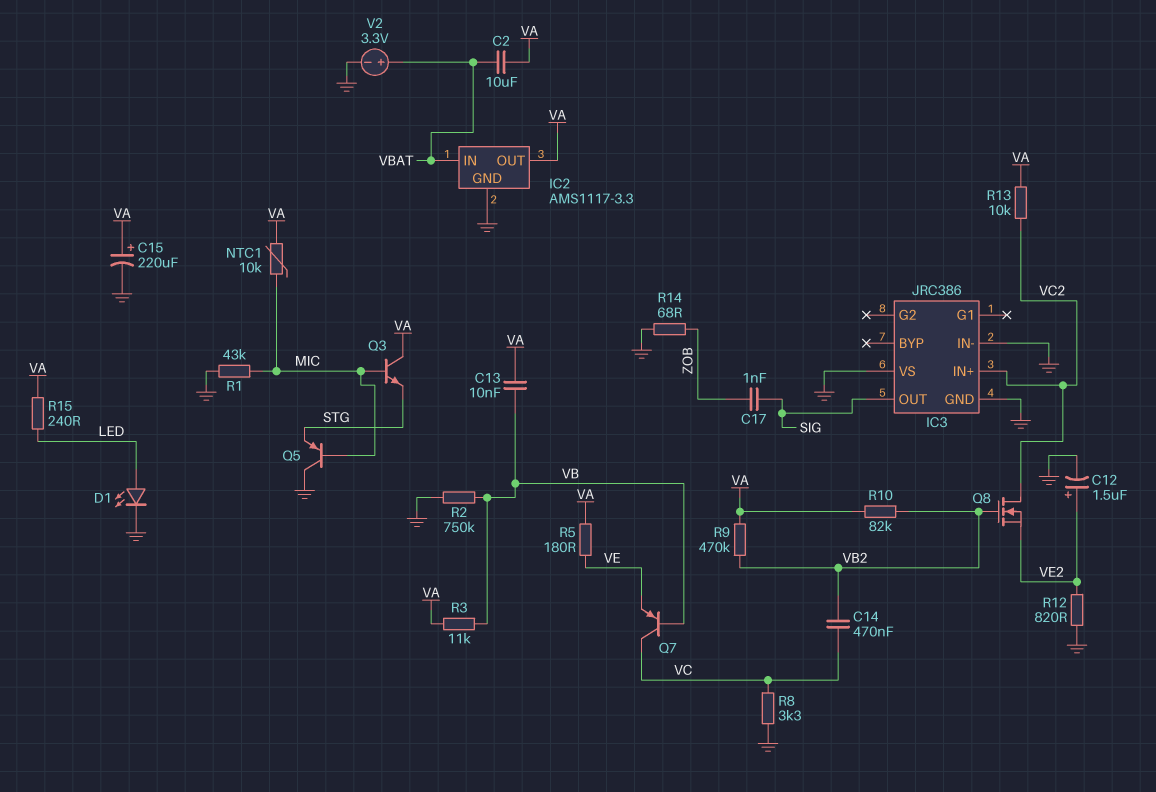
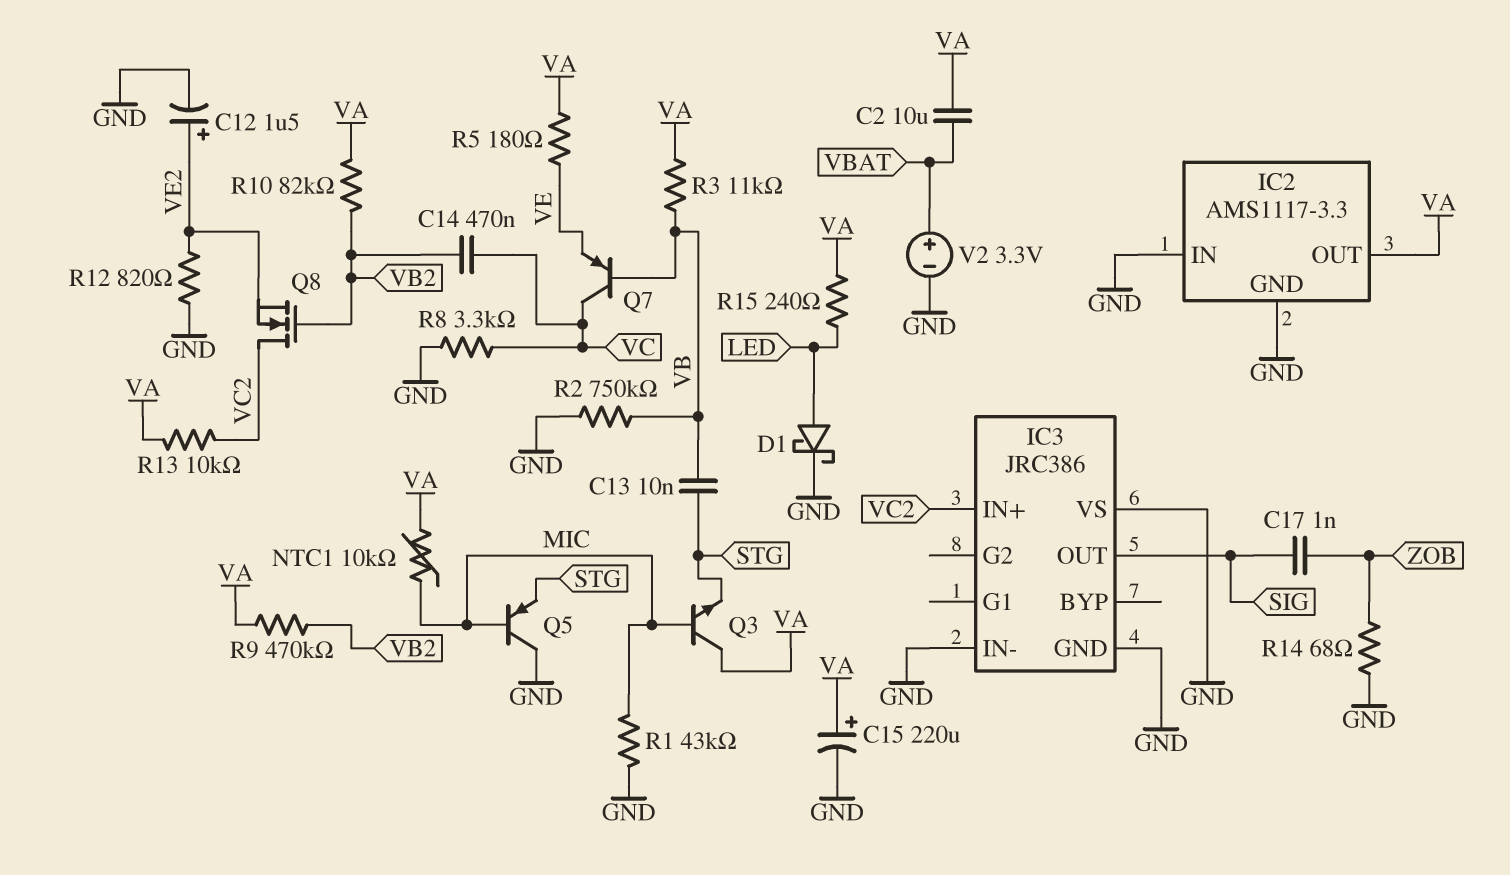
C13: 10nF (VA, VB) -> 10nF (STG, VB)
D1: LED (A LED, K GND) -> schottky (A LED, K GND)
IC2 pin IN: VBAT -> GND

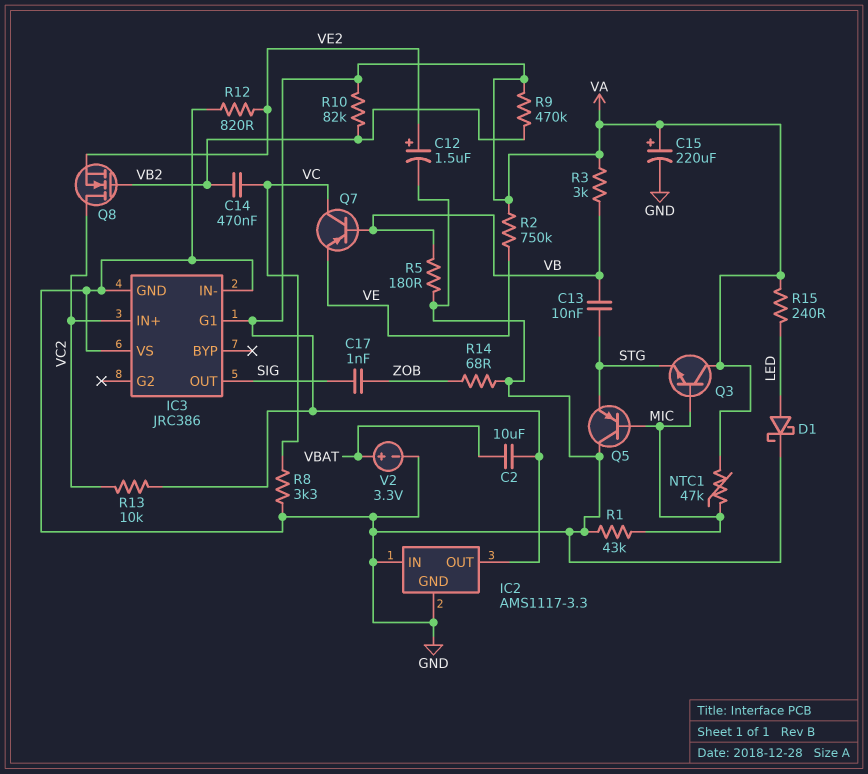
IC3 pin G1: none -> VA
NTC1: 10k (MIC, VA) -> 47k (MIC, VA)
R2: 750k (GND, VB) -> 750k (VA, VE)
R3: 11k (VA, VB) -> 3k (VA, VB)
R5: 180 (VA, VE) -> 180 (GND, VB)

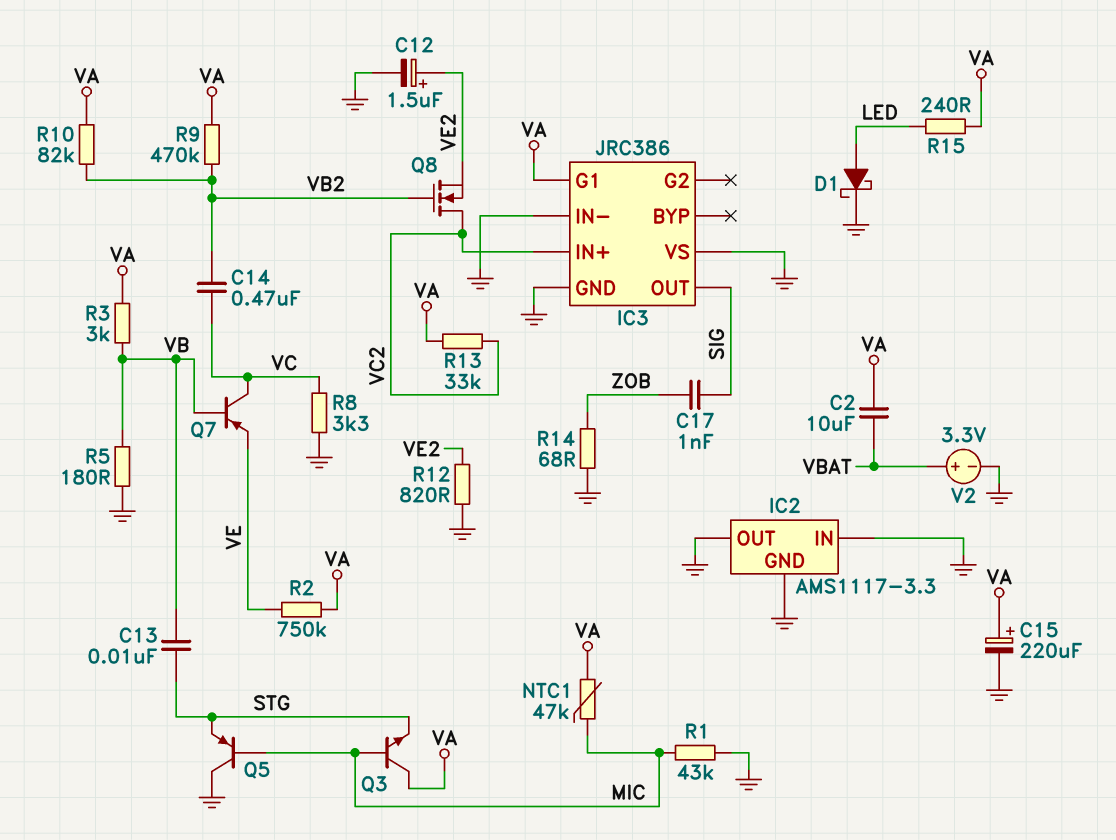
IC2 pin OUT: VA -> GND
R13: 10k (VA, VC2) -> 33k (VA, VC2)

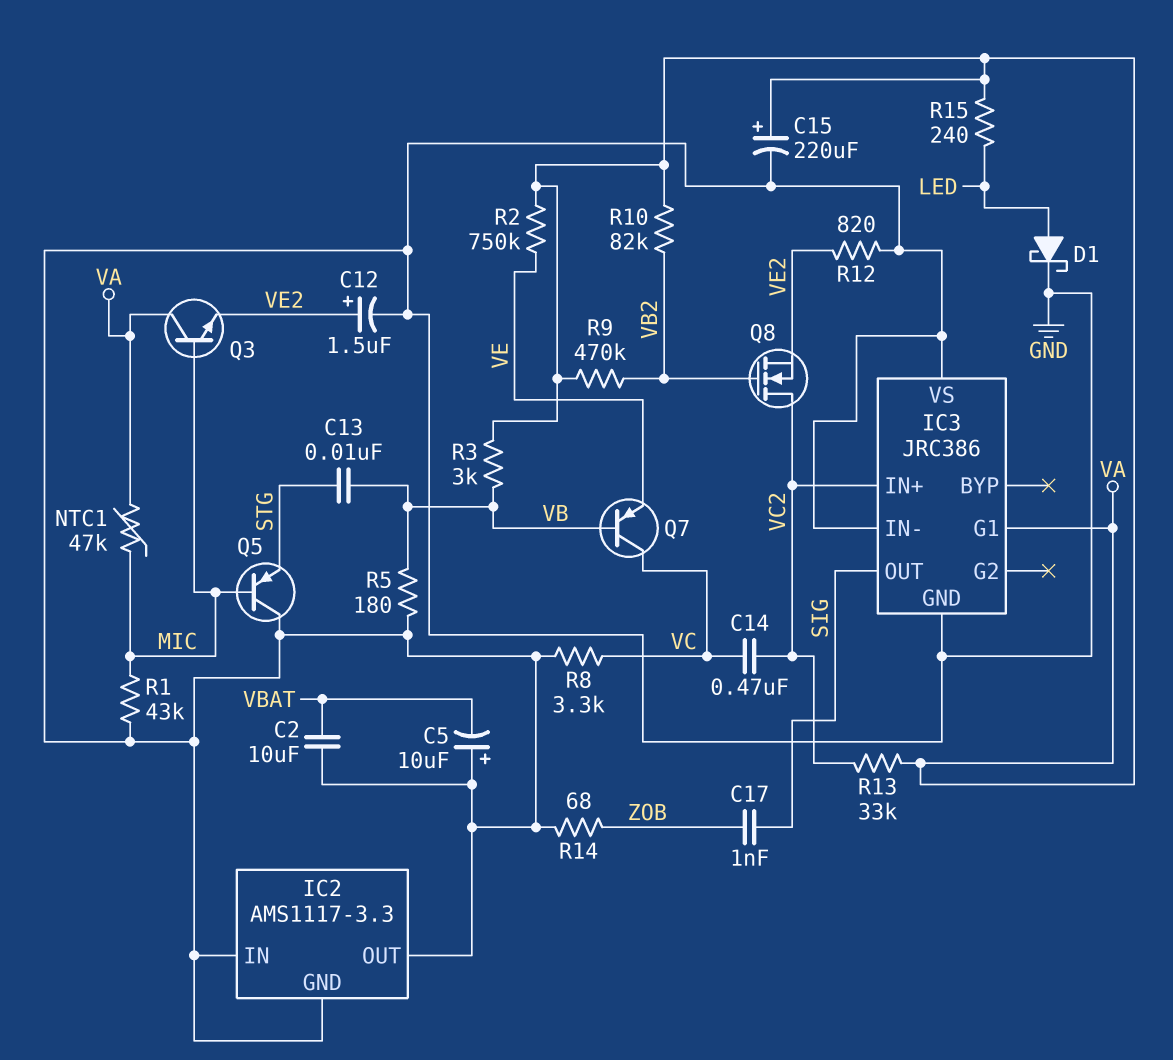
C2: 10uF (VA, VBAT) -> 10uF (GND, VBAT)
C5: none -> 10uF (plus GND, minus VBAT)
C14: 470nF (VB2, VC) -> 470nF (VC, VC2)
Q3: NPN (B MIC, C VA, E STG) -> NPN (B MIC, C VA, E VE2)
V2: 3.3V (plus VBAT, minus GND) -> none

